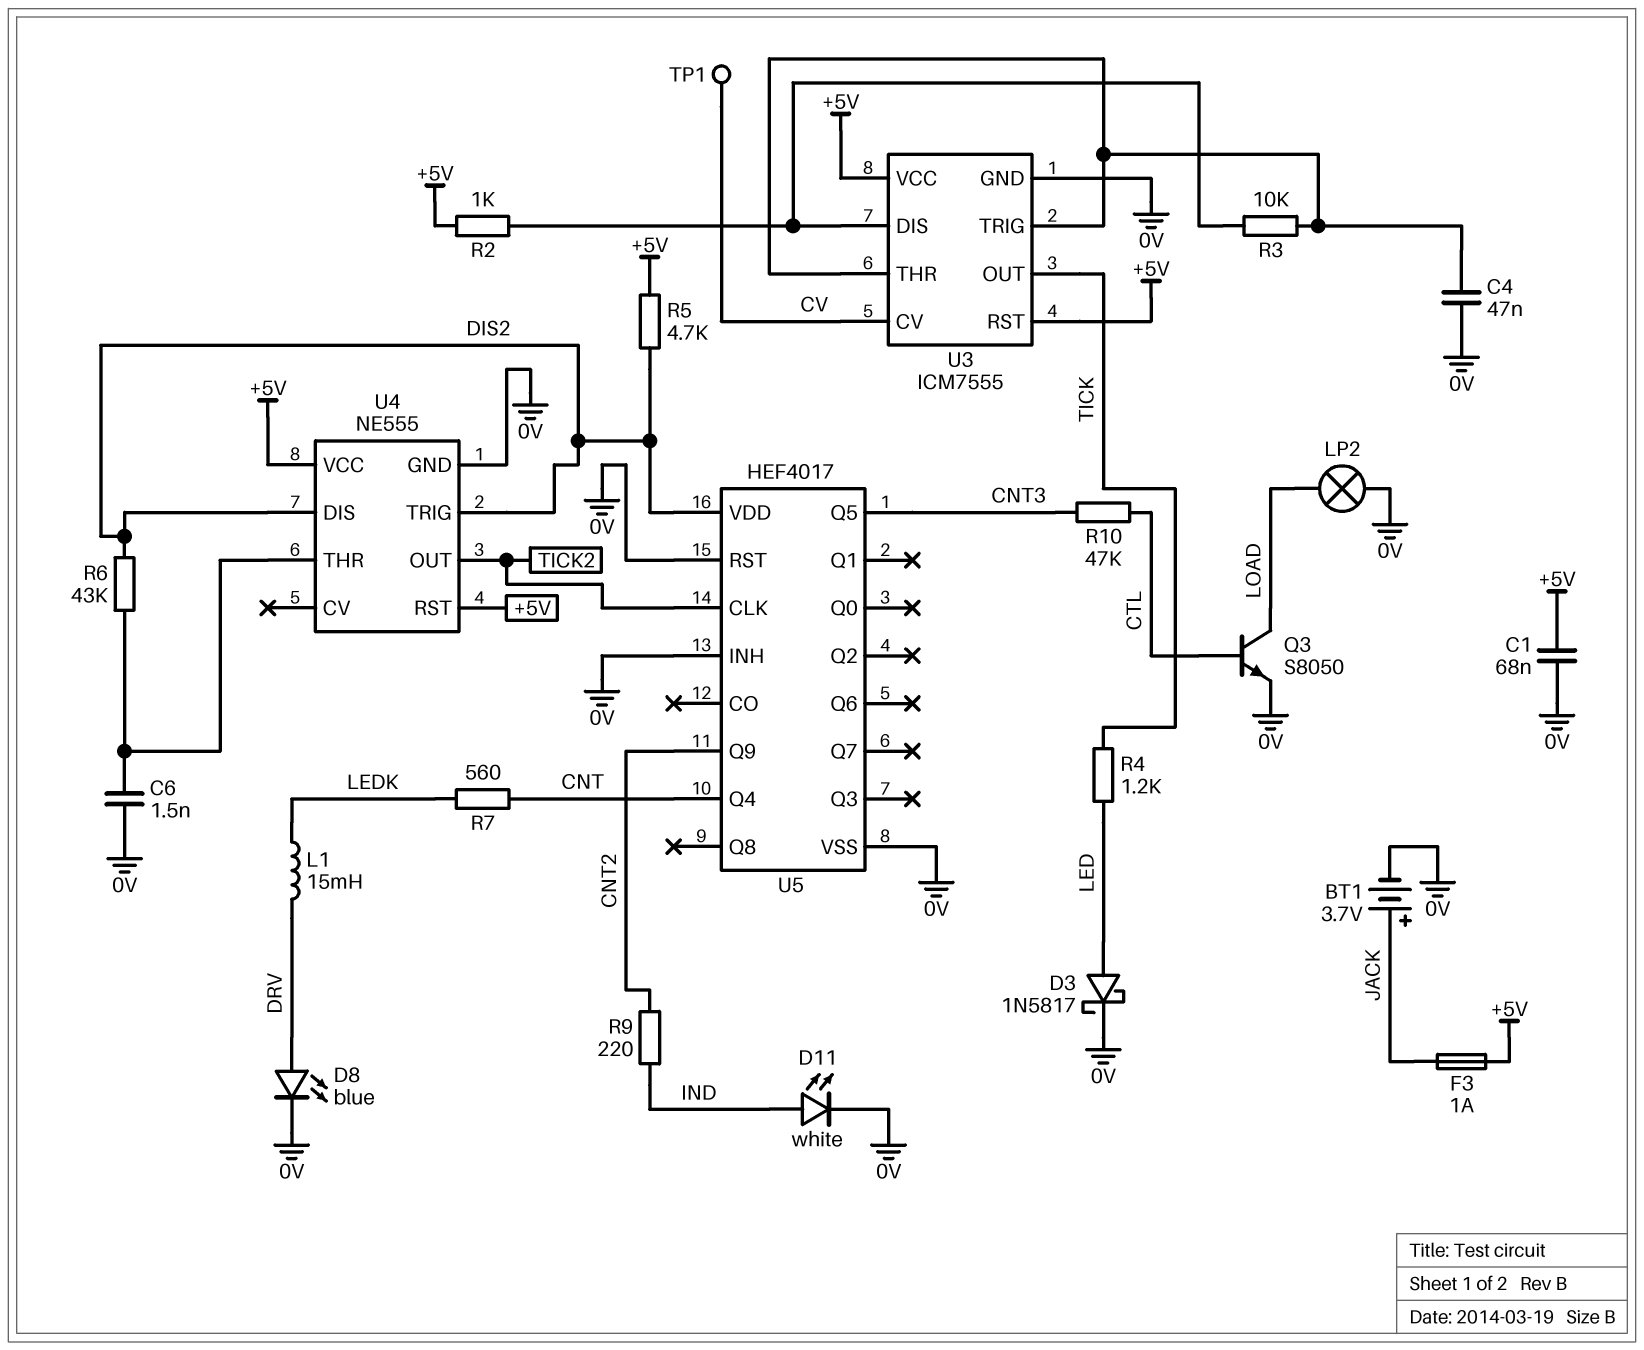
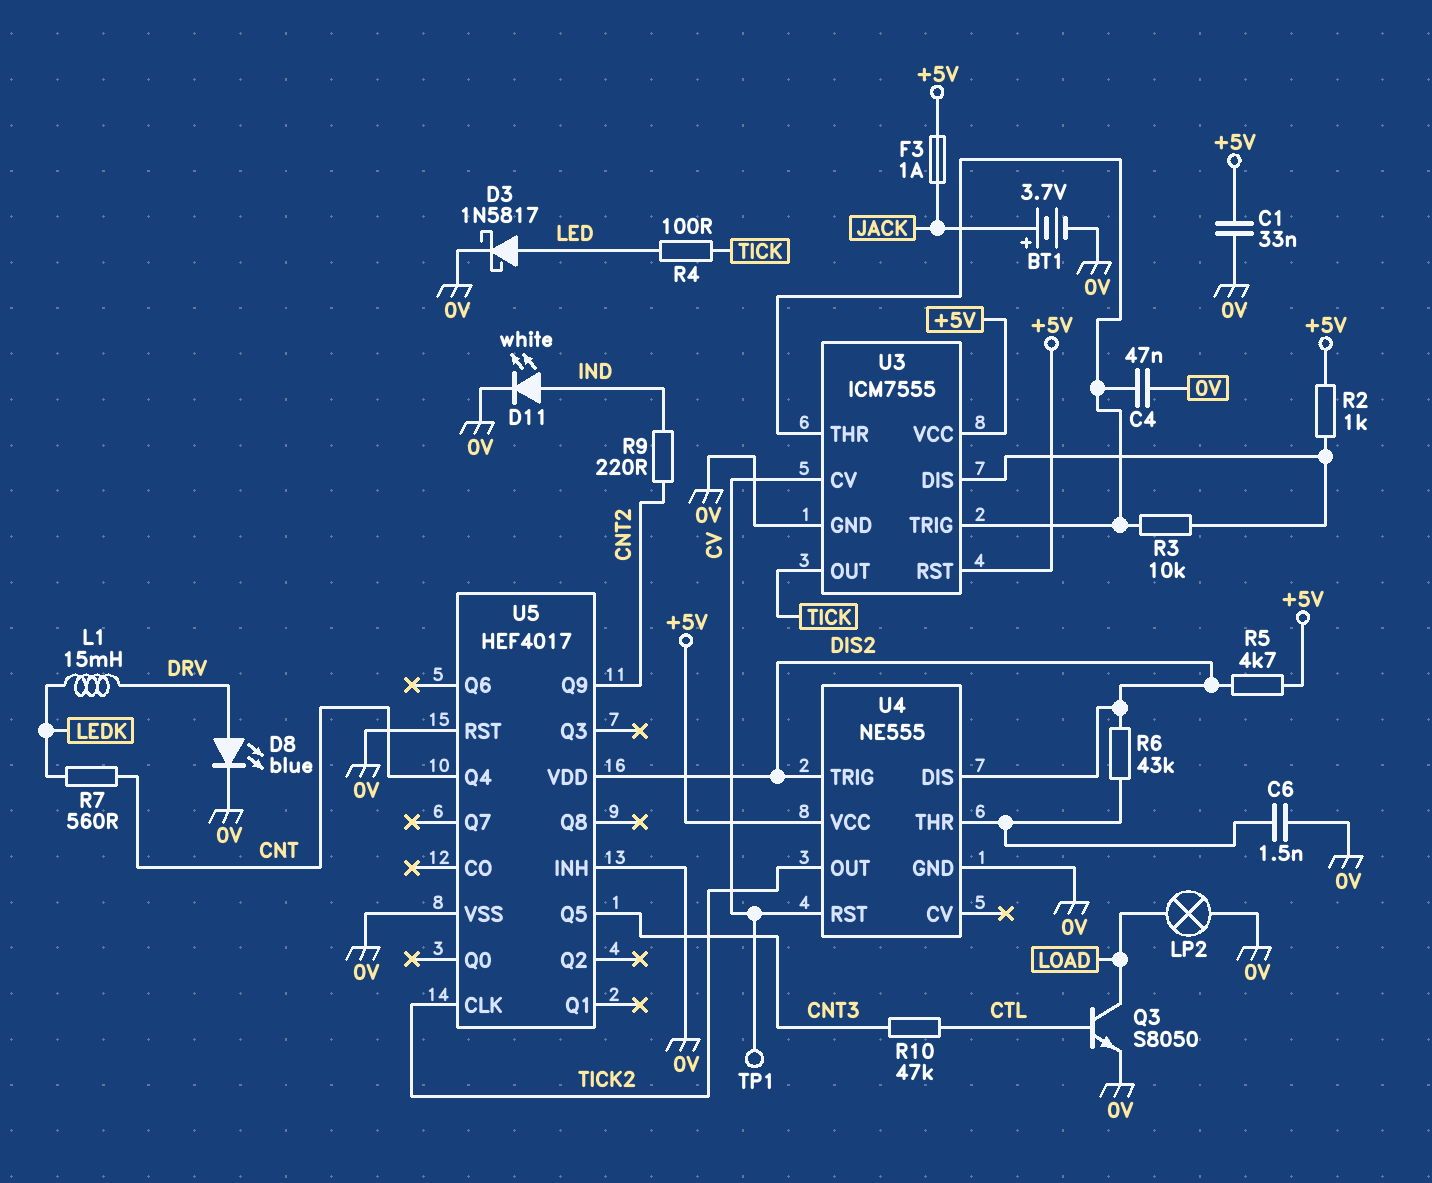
C1: 68nF (+5V, 0V) -> 33nF (+5V, 0V)
R4: 1.2k (LED, TICK) -> 100 (LED, TICK)
U4 pin RST: +5V -> CV

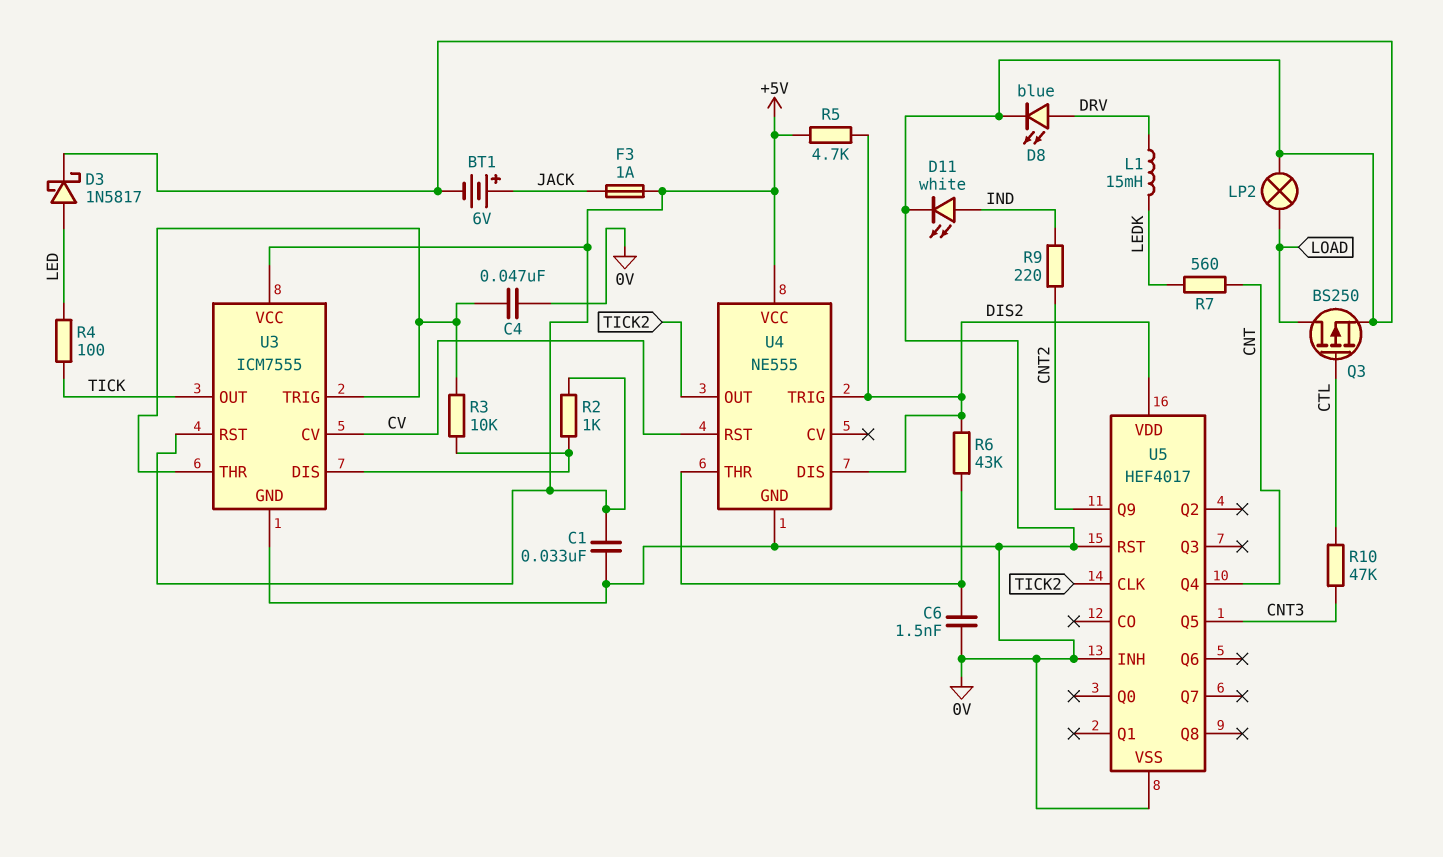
BT1: 3.7V (plus JACK, minus 0V) -> 6V (plus JACK, minus 0V)
Q3: NPN S8050 (B CTL, C LOAD, E 0V) -> PMOS BS250 (G CTL, D LOAD, S 0V)
TP1: test point (CV) -> none

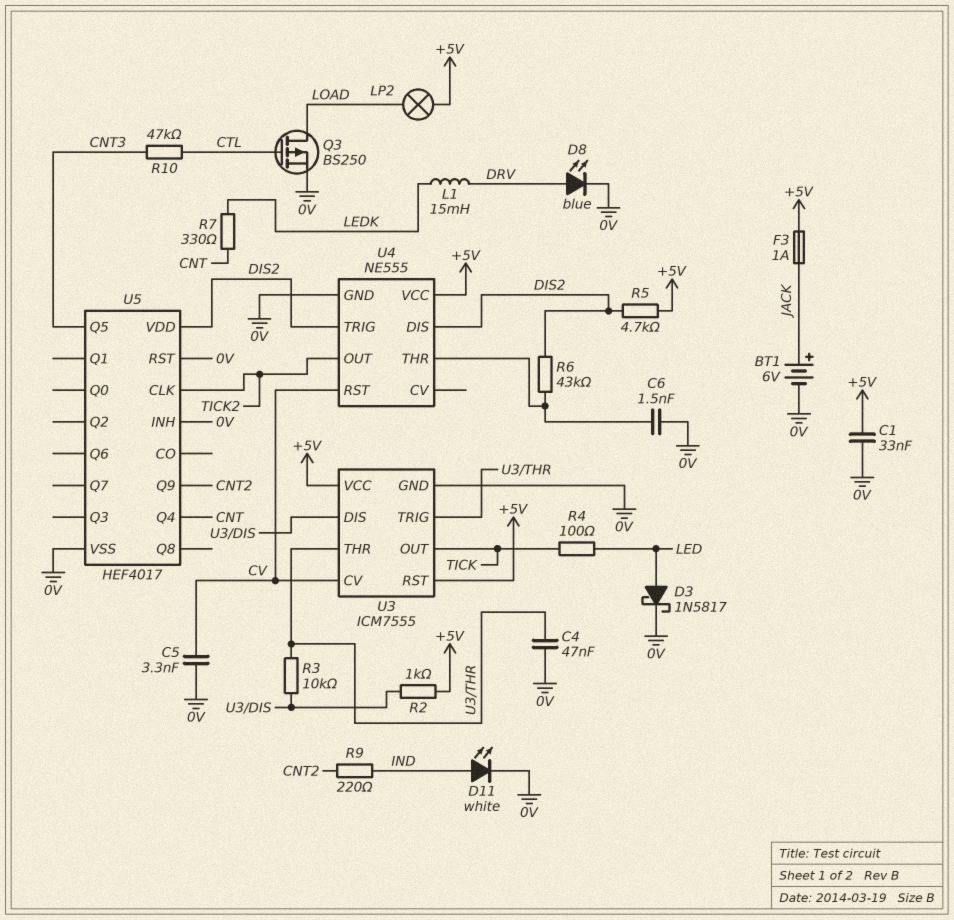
C5: none -> 3.3nF (0V, CV)
LP2: lamp (0V, LOAD) -> lamp (+5V, LOAD)
R7: 560 (CNT, LEDK) -> 330 (CNT, LEDK)

